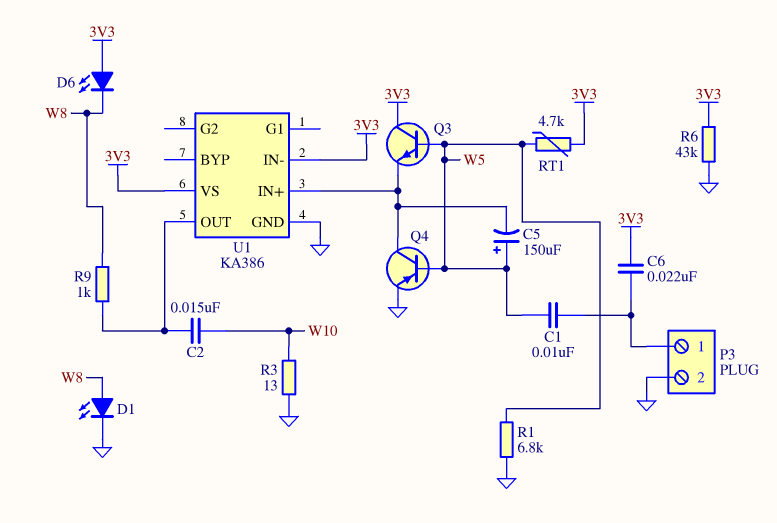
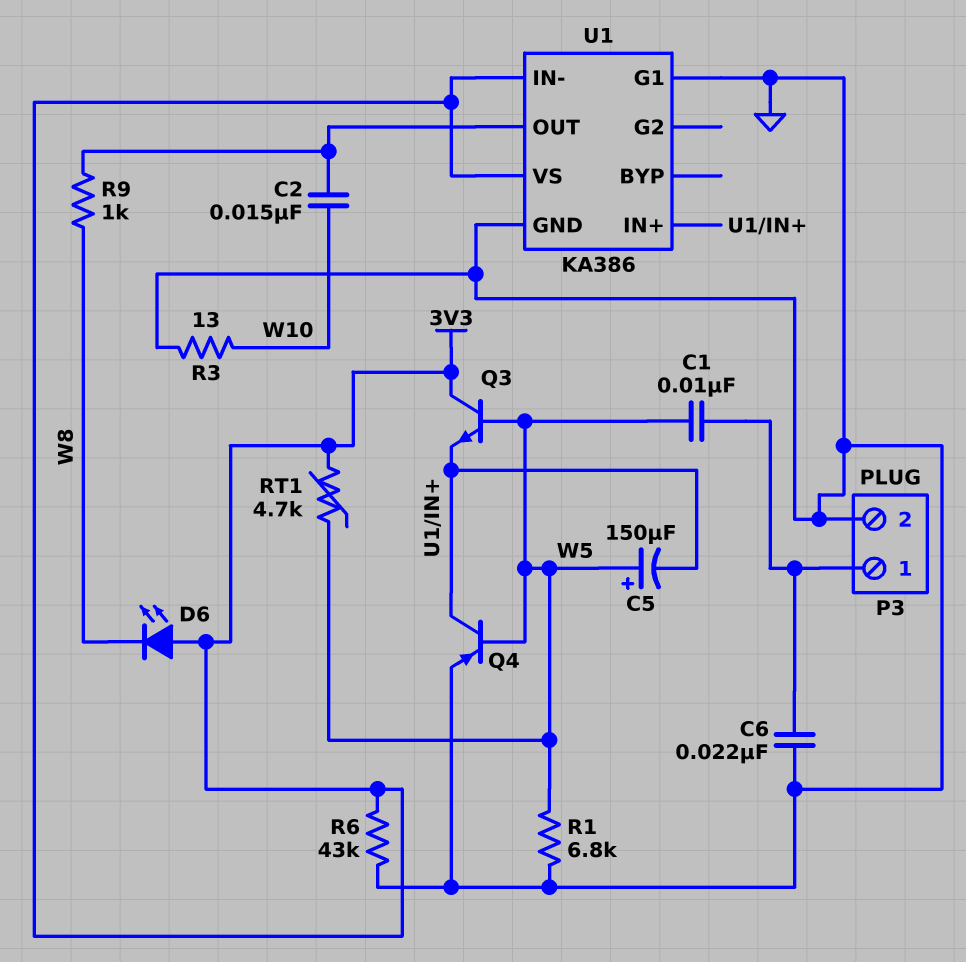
C6: 22nF (3V3, P3/1) -> 22nF (GND, P3/1)
D1: LED (A W8, K GND) -> none
U1 pin G1: none -> GND

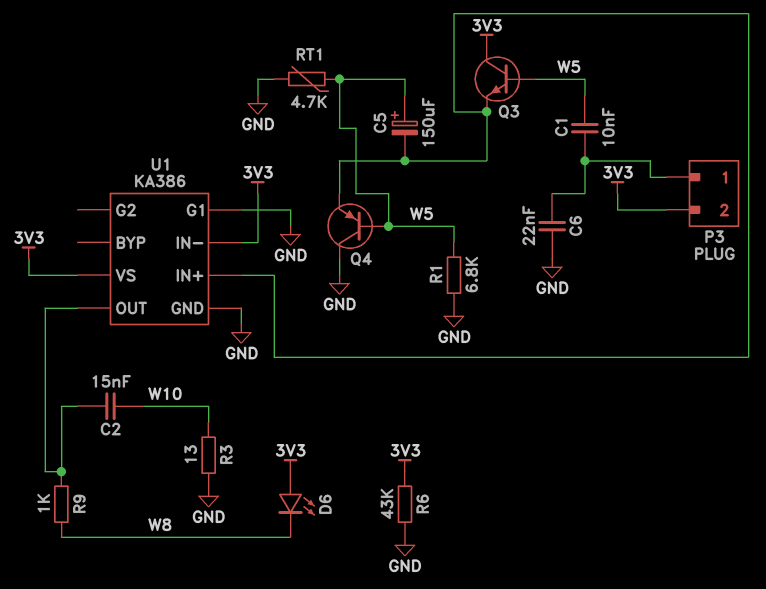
P3 pin 2: GND -> 3V3
Q4: PNP (B W5, C U1/IN+, E GND) -> PNP (B W5, C GND, E U1/IN+)
RT1: 4.7k (3V3, W5) -> 4.7k (GND, W5)

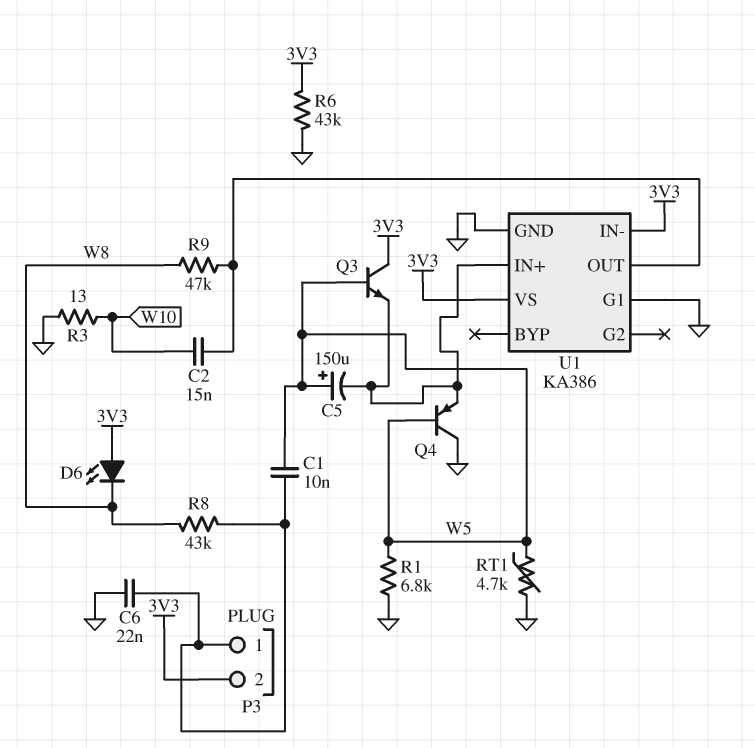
R8: none -> 43k (P3/1, W8)
R9: 1k (U1/OUT, W8) -> 47k (U1/OUT, W8)

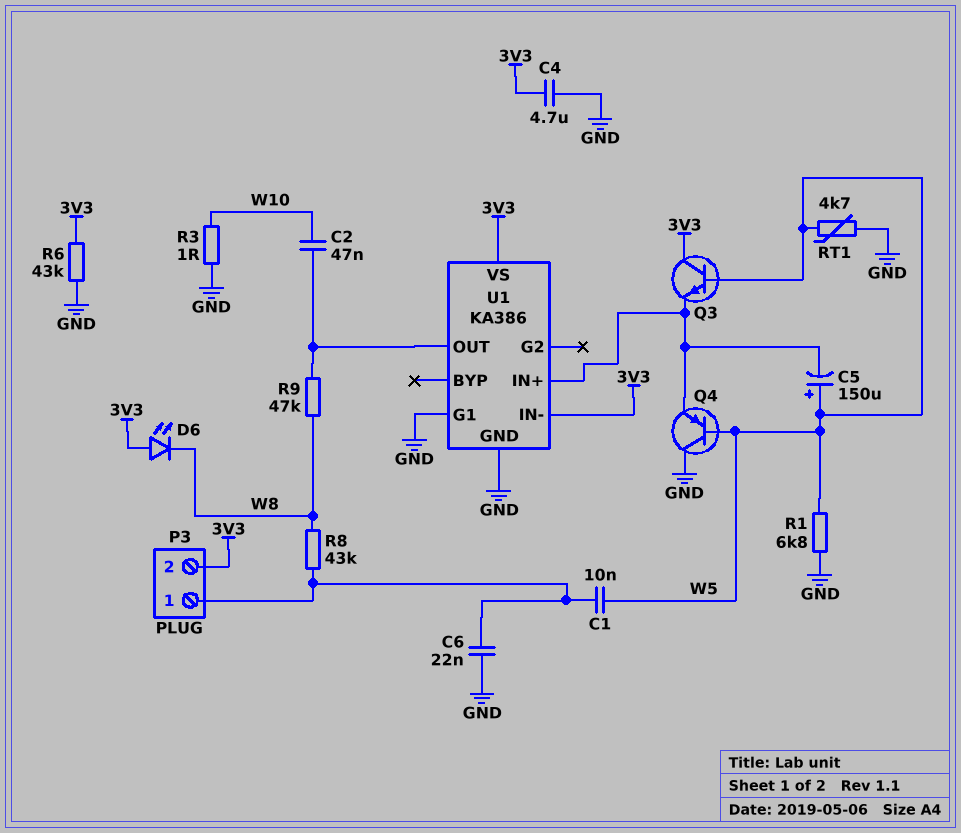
C2: 15nF (U1/OUT, W10) -> 47nF (U1/OUT, W10)
C4: none -> 4.7uF (3V3, GND)
R3: 13 (GND, W10) -> 1 (GND, W10)

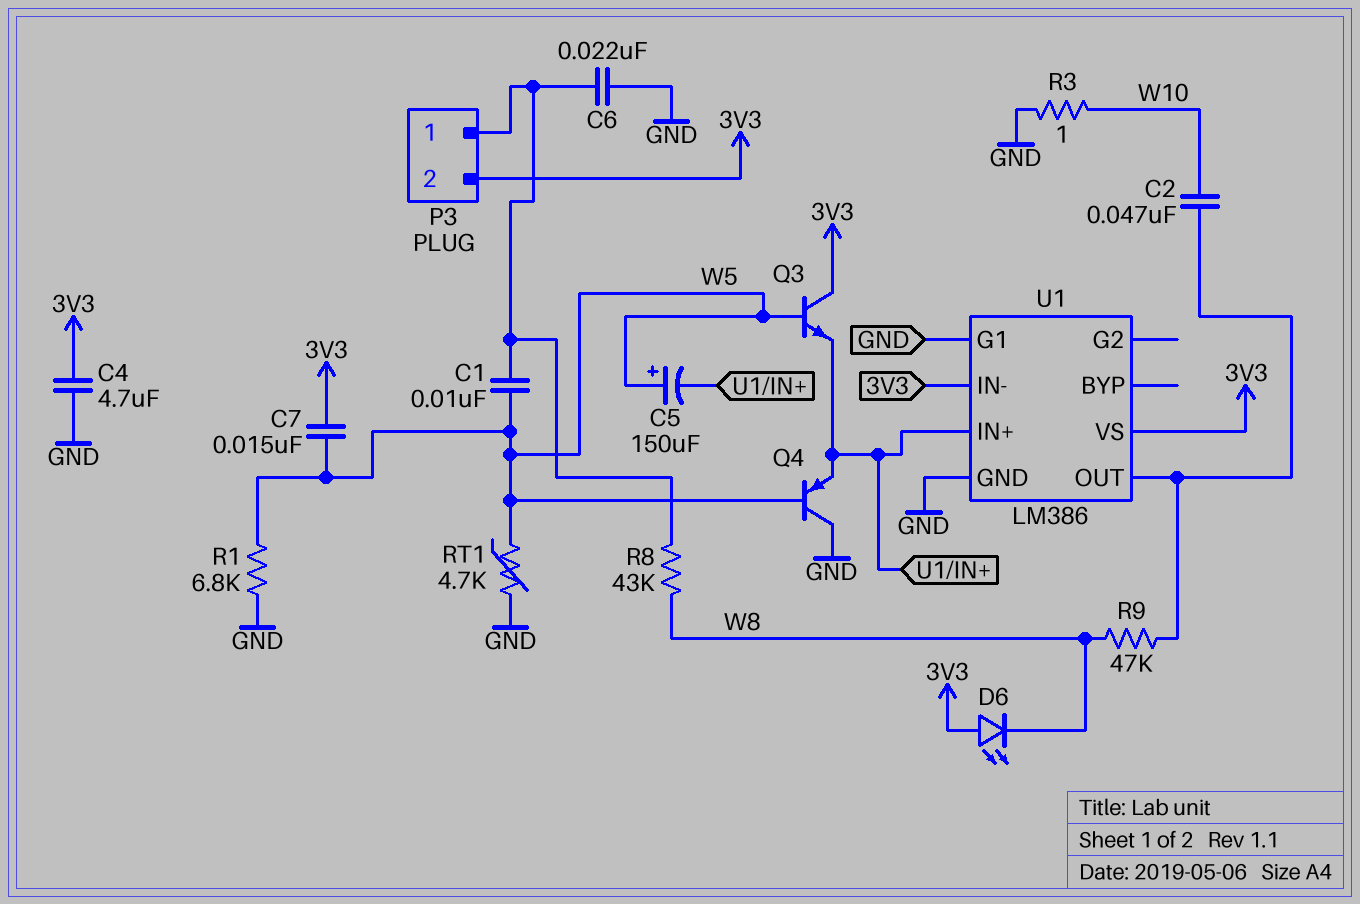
C7: none -> 15nF (3V3, W5)
R6: 43k (3V3, GND) -> none
U1: KA386 -> LM386

